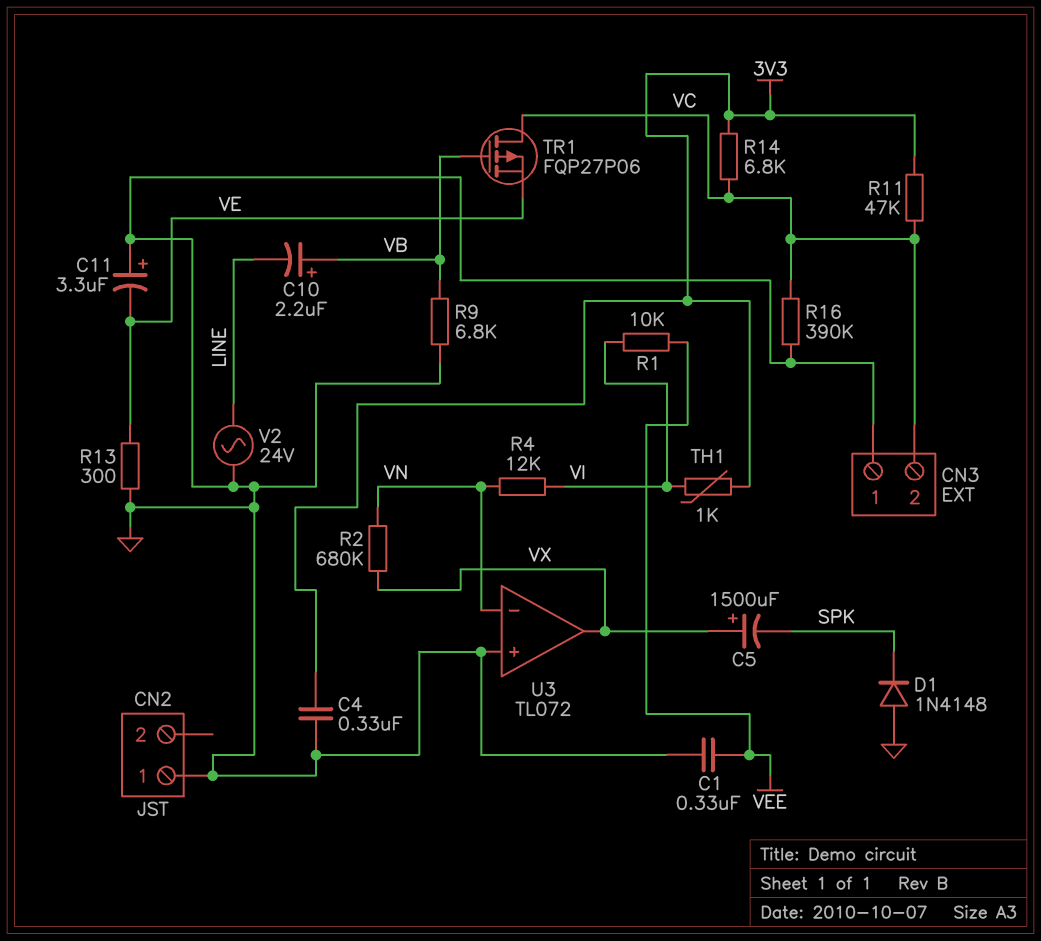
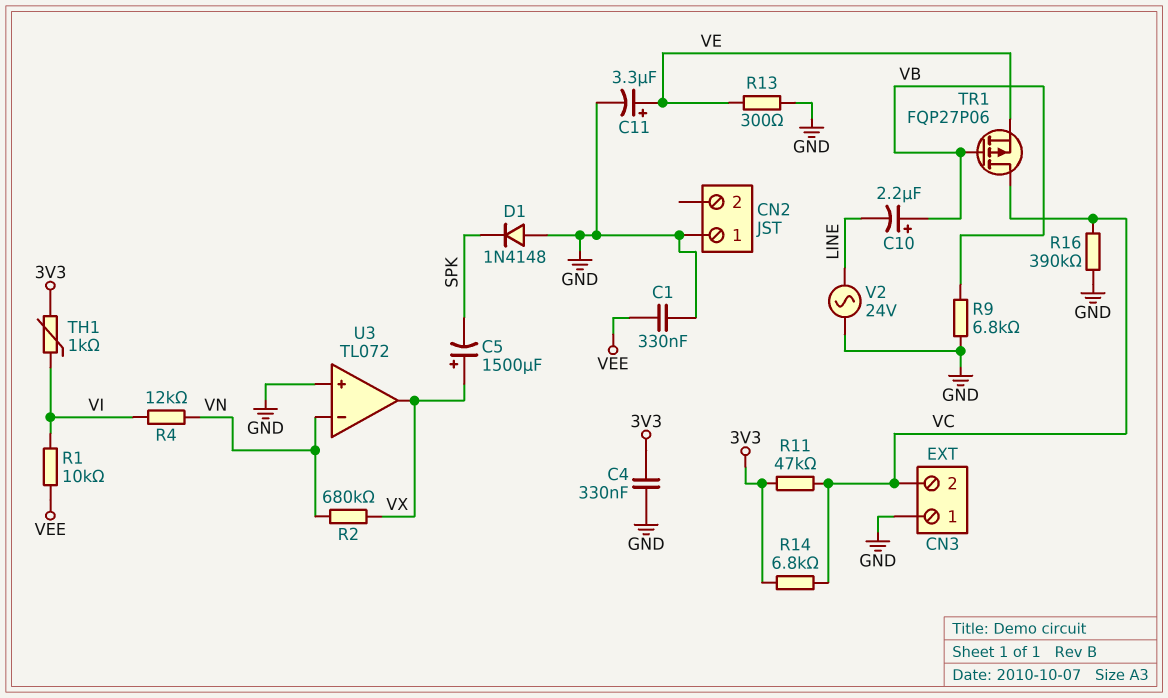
C11: 3.3uF (plus GND, minus VE) -> 3.3uF (plus VE, minus GND)

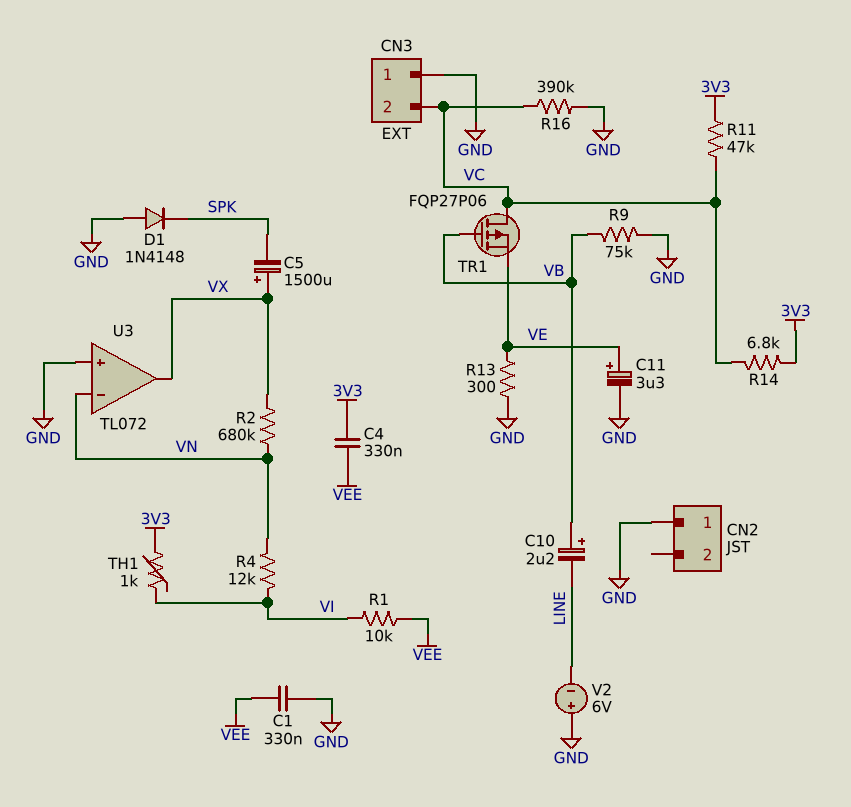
C4: 330nF (3V3, GND) -> 330nF (3V3, VEE)
R9: 6.8k (GND, VB) -> 75k (GND, VB)
V2: AC 24V (GND, LINE) -> 6V (plus GND, minus LINE)

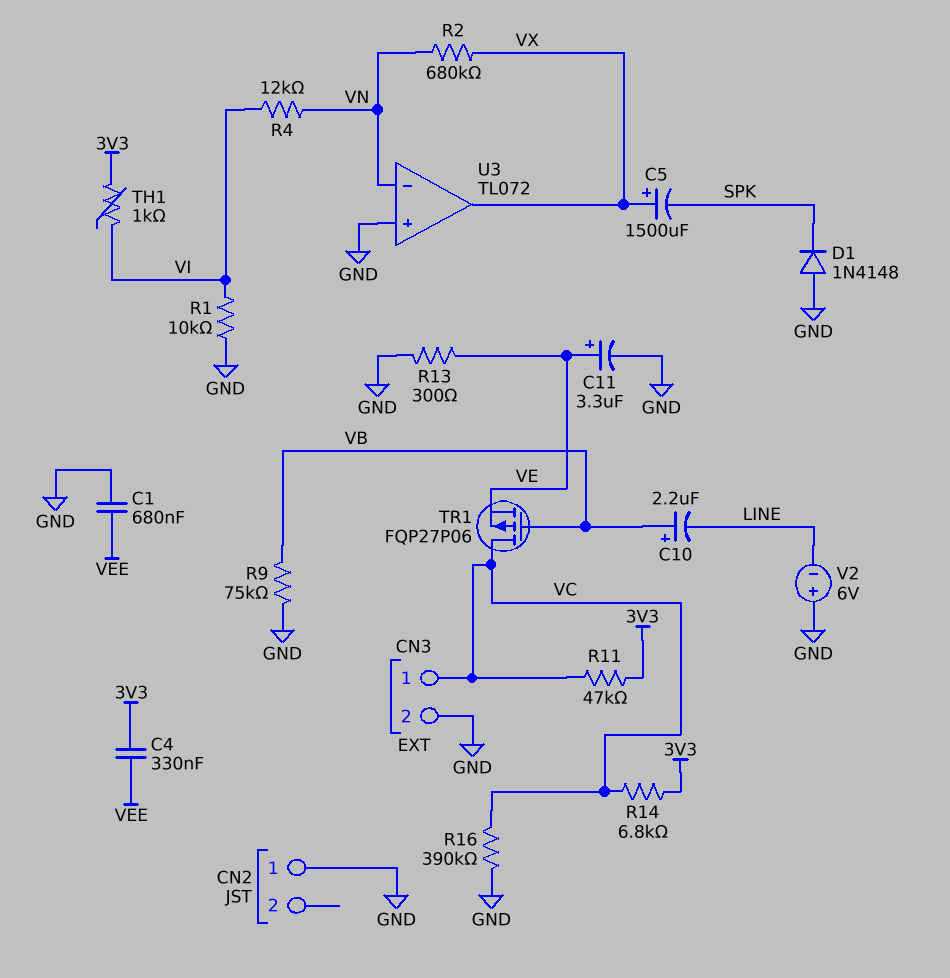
C1: 330nF (GND, VEE) -> 680nF (GND, VEE)
CN3 pin 1: GND -> VC
CN3 pin 2: VC -> GND
R1: 10k (VEE, VI) -> 10k (GND, VI)

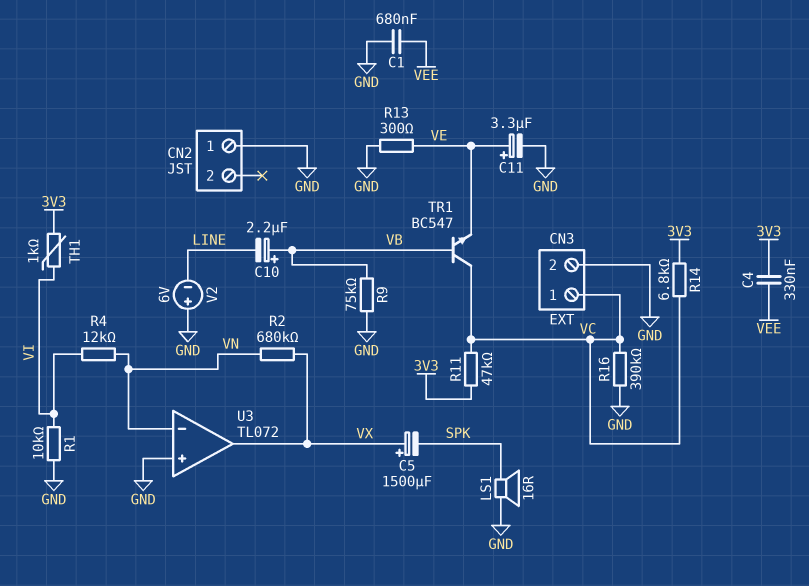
D1: diode 1N4148 (A GND, K SPK) -> none
LS1: none -> speaker 16R (GND, SPK)
TR1: PMOS FQP27P06 (G VB, D VC, S VE) -> NPN BC547 (B VB, C VC, E VE)

